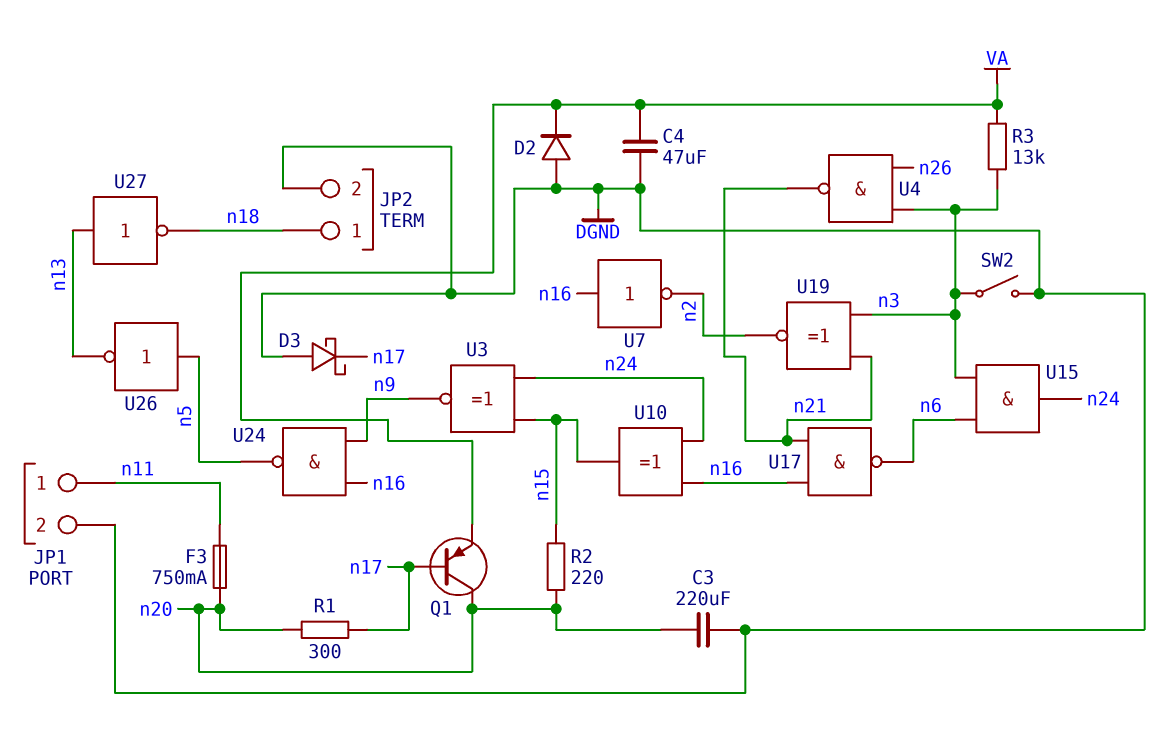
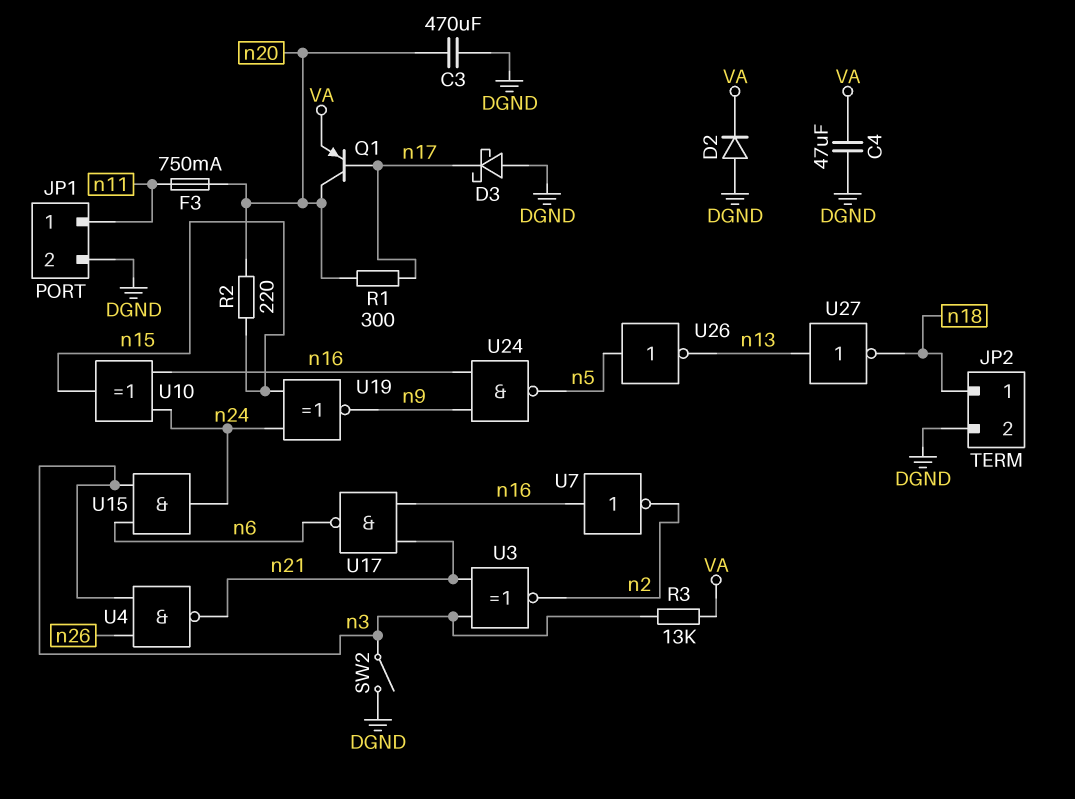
C3: 220uF (DGND, n20) -> 470uF (DGND, n20)
U3: XNOR (in n15, in n24, out n9) -> XNOR (in n3, in n21, out n2)
U19: XNOR (in n3, in n21, out n2) -> XNOR (in n15, in n24, out n9)

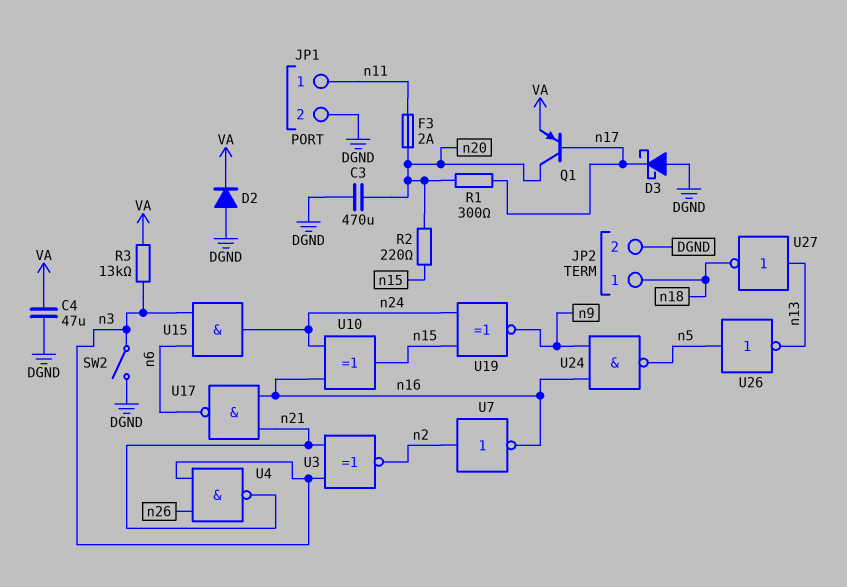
F3: 750mA (n11, n20) -> 2A (n11, n20)
U7: NOT (in n16, out n2) -> NOT (in n2, out n16)

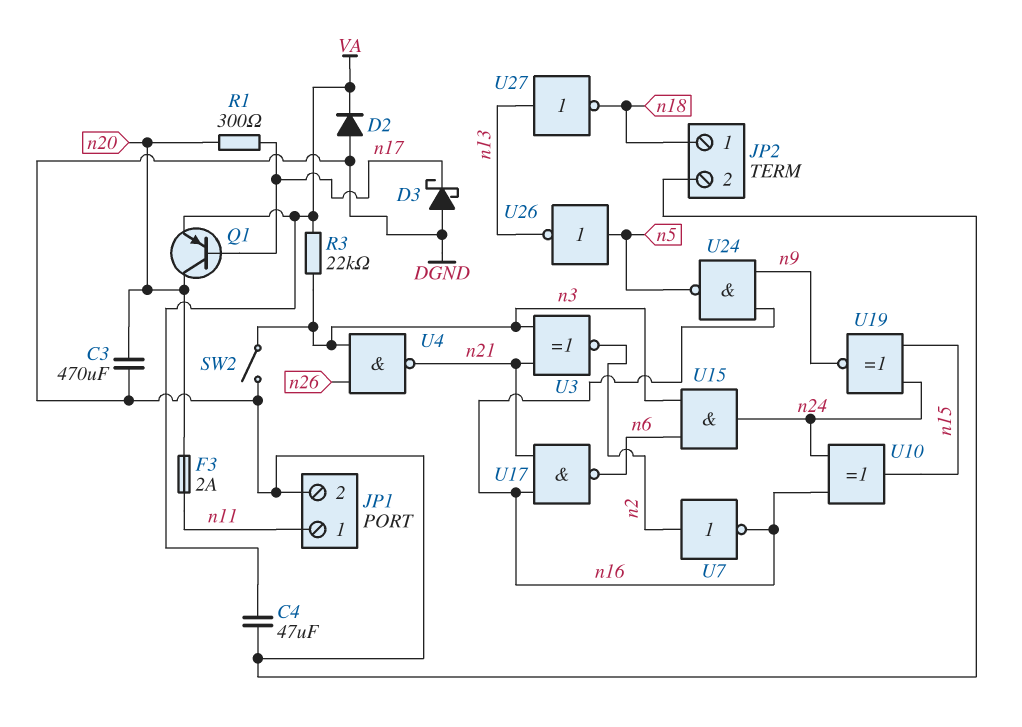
R2: 220 (n15, n20) -> none
R3: 13k (VA, n3) -> 22k (VA, n3)

